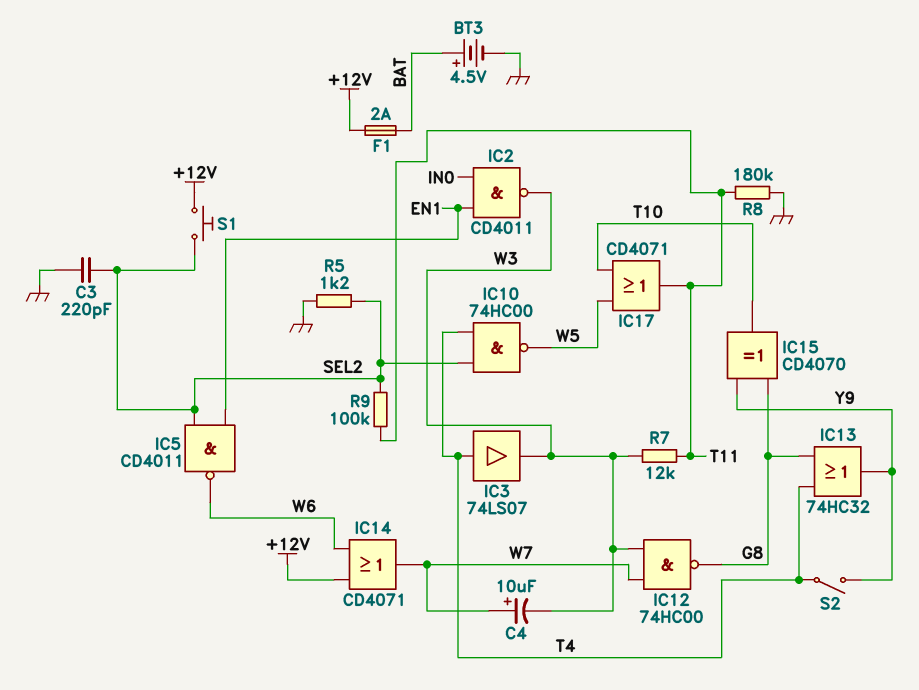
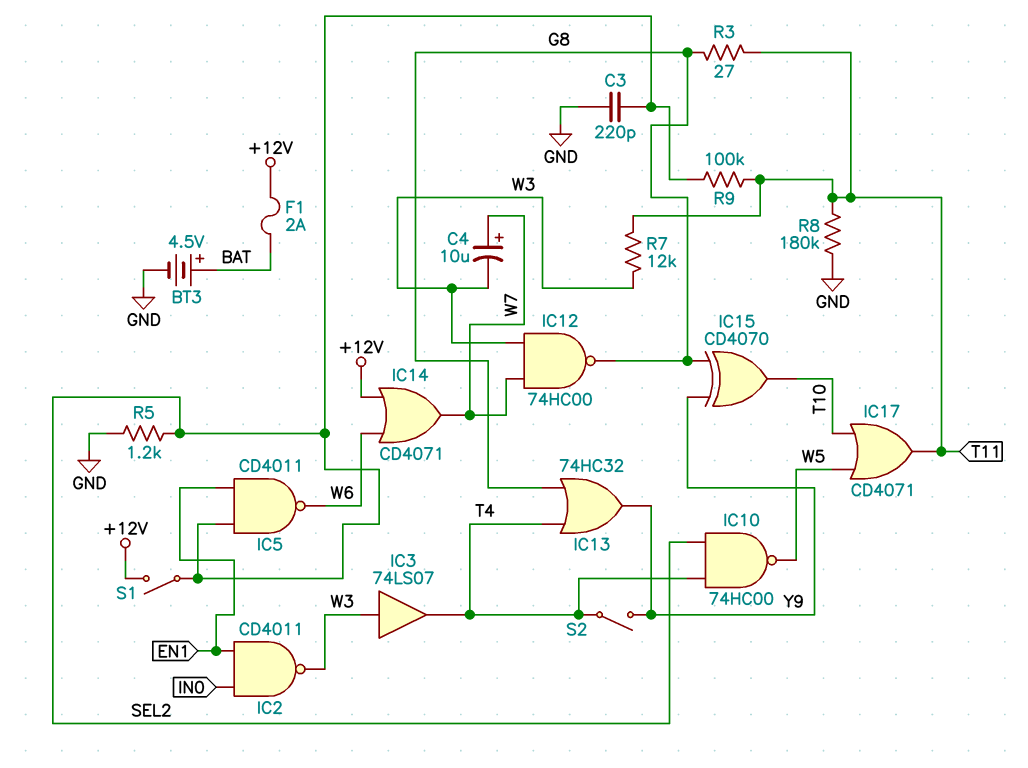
IC3: buffer 74LS07 (in T4, out W3) -> buffer 74LS07 (in W3, out T4)
R3: none -> 27 (G8, T11)
S1: button (+12V, SEL2) -> switch (+12V, SEL2)

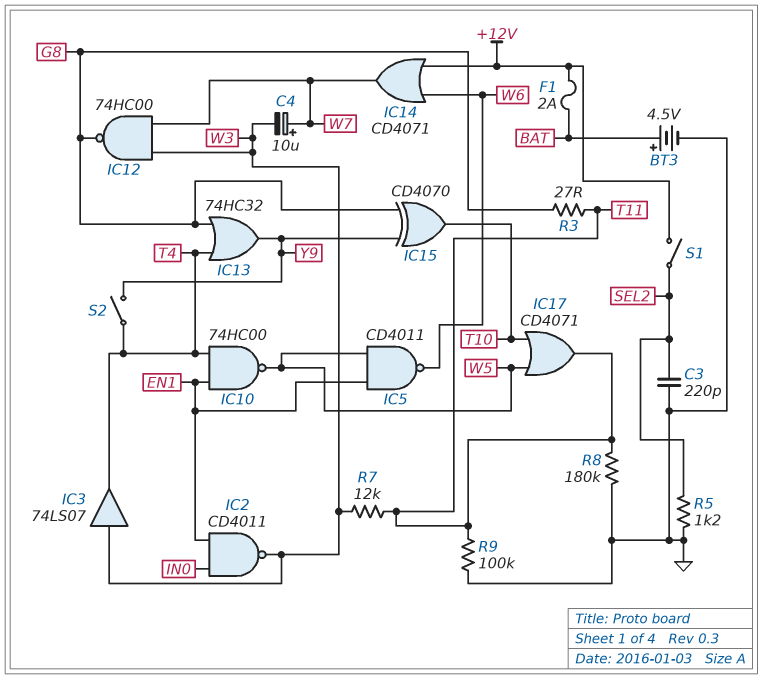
IC5: NAND CD4011 (in EN1, in SEL2, out W6) -> NAND CD4011 (in EN1, in W5, out W6)
IC10: NAND 74HC00 (in SEL2, in T4, out W5) -> NAND 74HC00 (in EN1, in T4, out W5)
R9: 100k (SEL2, T11) -> 100k (GND, T11)

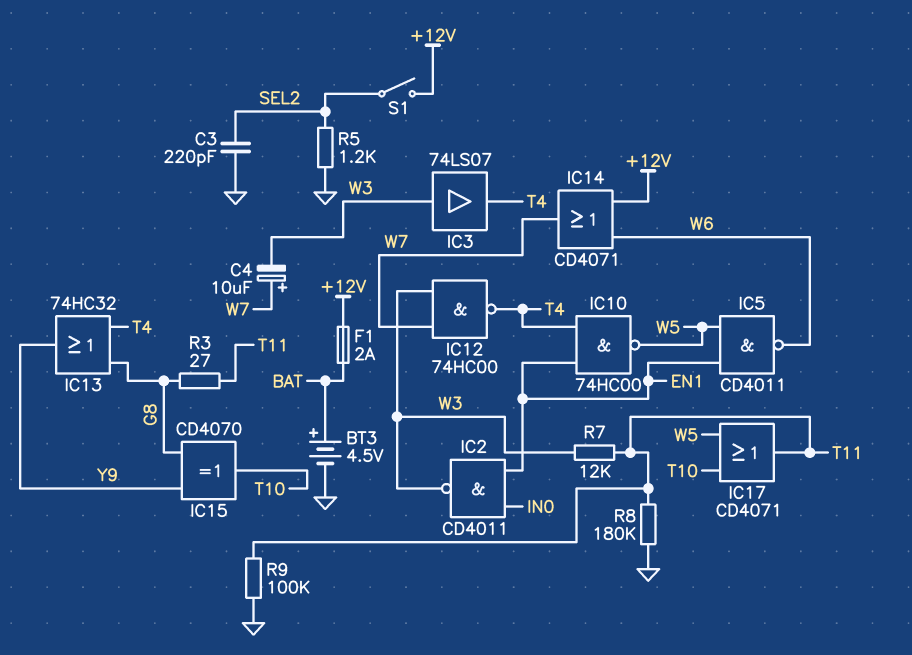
IC12: NAND 74HC00 (in W3, in W7, out G8) -> NAND 74HC00 (in W3, in W7, out T4)
S2: switch (T4, Y9) -> none

